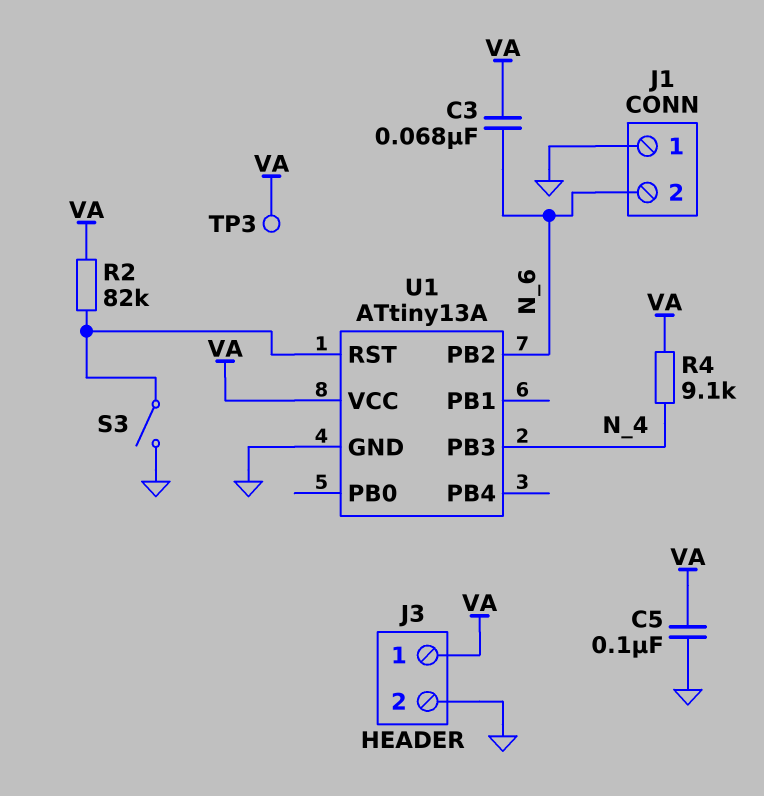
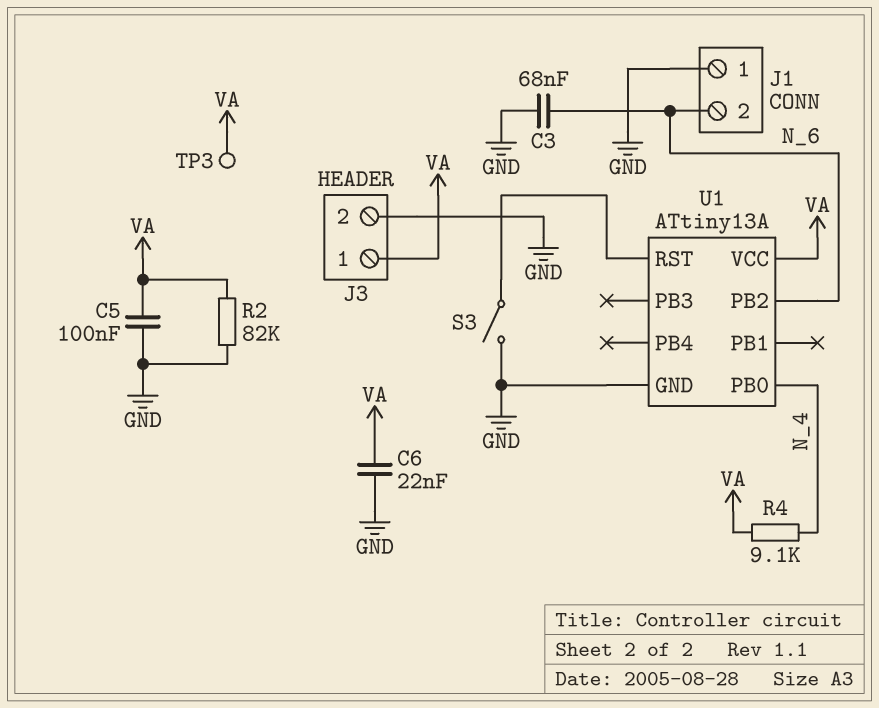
C3: 68nF (N_6, VA) -> 68nF (GND, N_6)
C6: none -> 22nF (GND, VA)
R2: 82k (U1/RST, VA) -> 82k (GND, VA)
U1 pin PB0: none -> N_4
U1 pin PB3: N_4 -> none

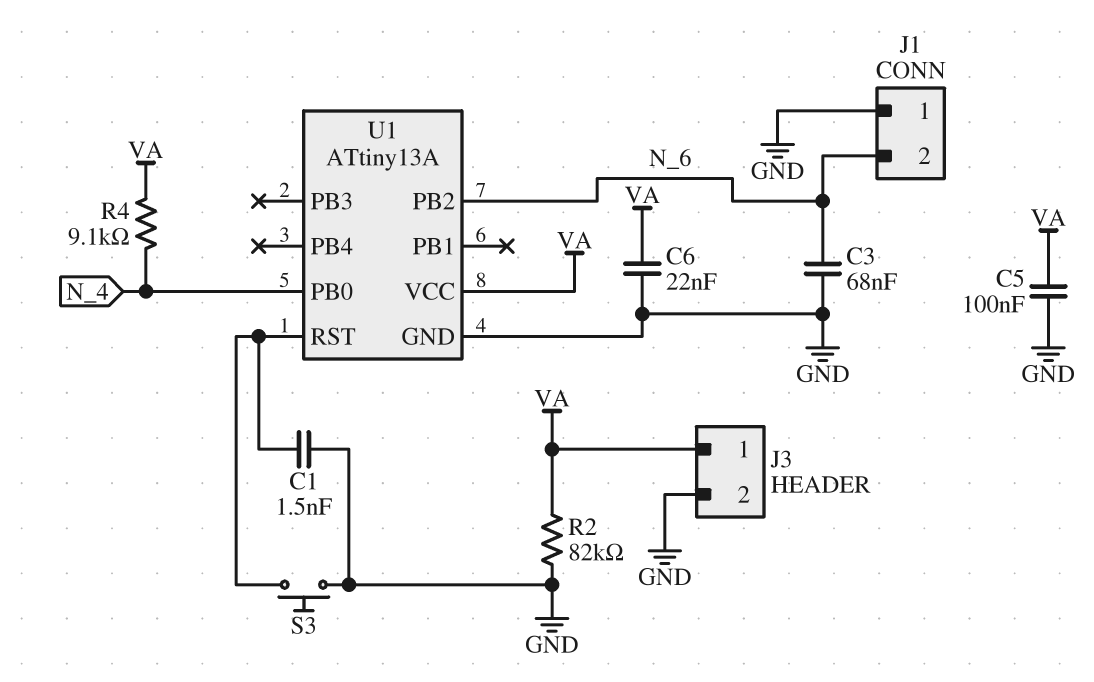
C1: none -> 1.5nF (GND, U1/RST)
S3: switch (GND, U1/RST) -> button (GND, U1/RST)
TP3: test point (VA) -> none

